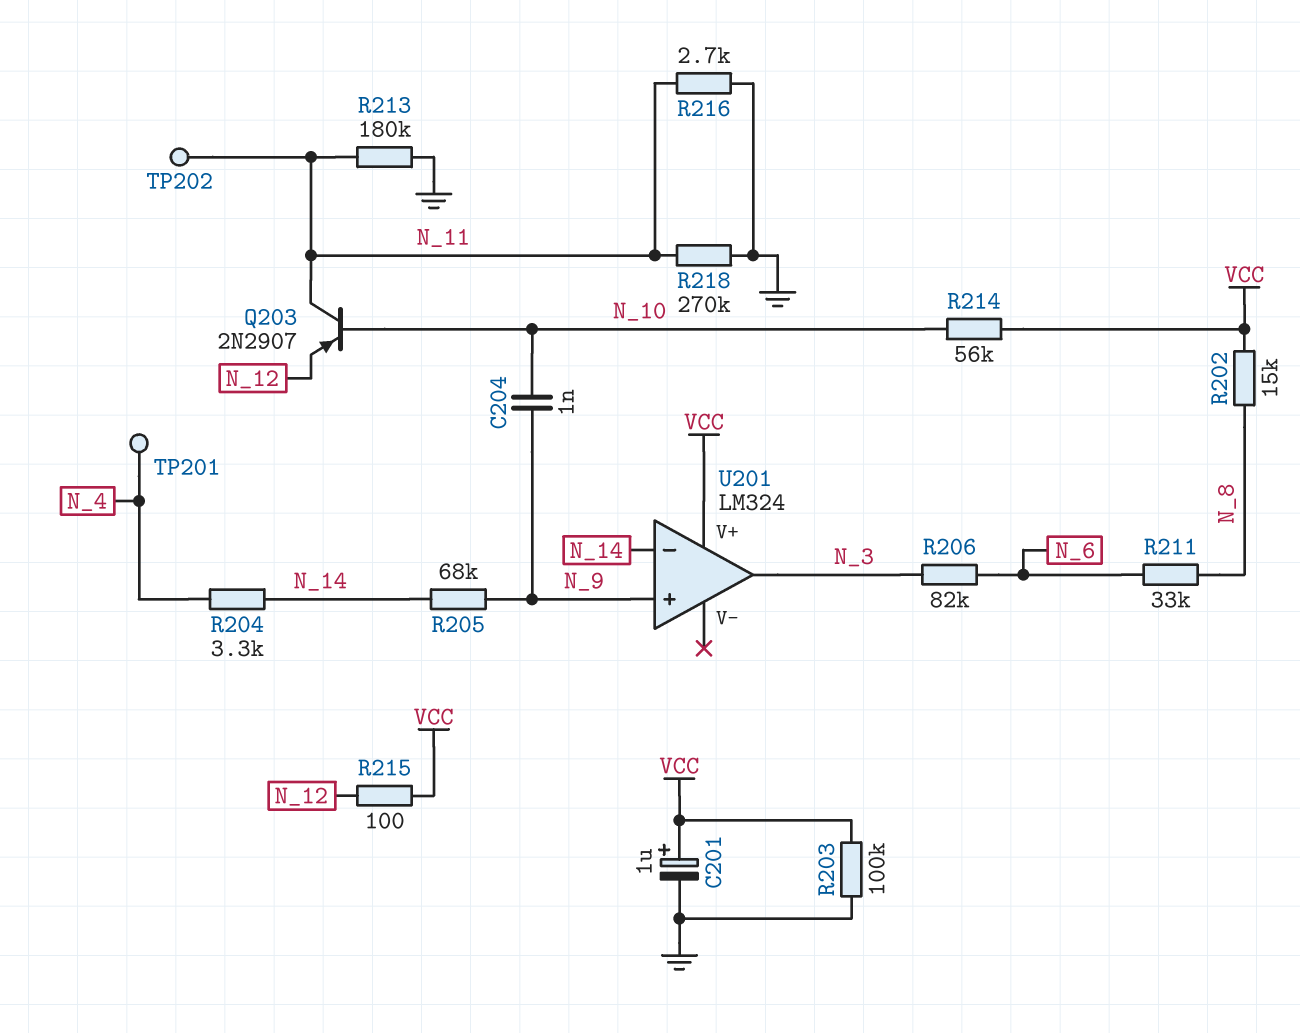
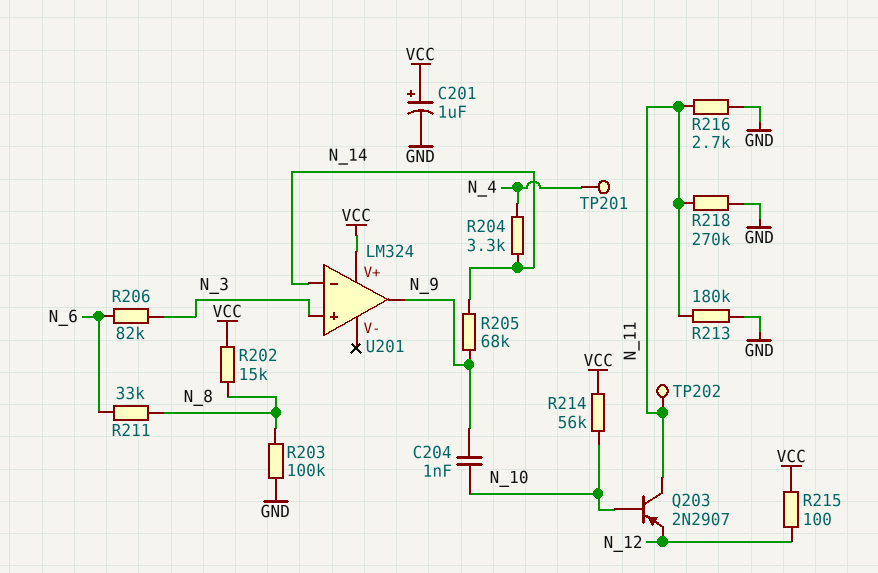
R203: 100k (GND, VCC) -> 100k (GND, N_8)
U201 pin in+: N_9 -> N_3
U201 pin out: N_3 -> N_9

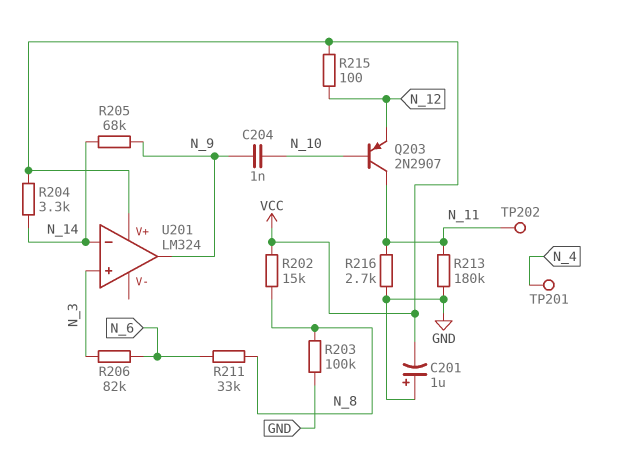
C201: 1uF (plus VCC, minus GND) -> 1uF (plus GND, minus VCC)
R204: 3.3k (N_4, N_14) -> 3.3k (N_14, VCC)
R214: 56k (N_10, VCC) -> none
R218: 270k (GND, N_11) -> none

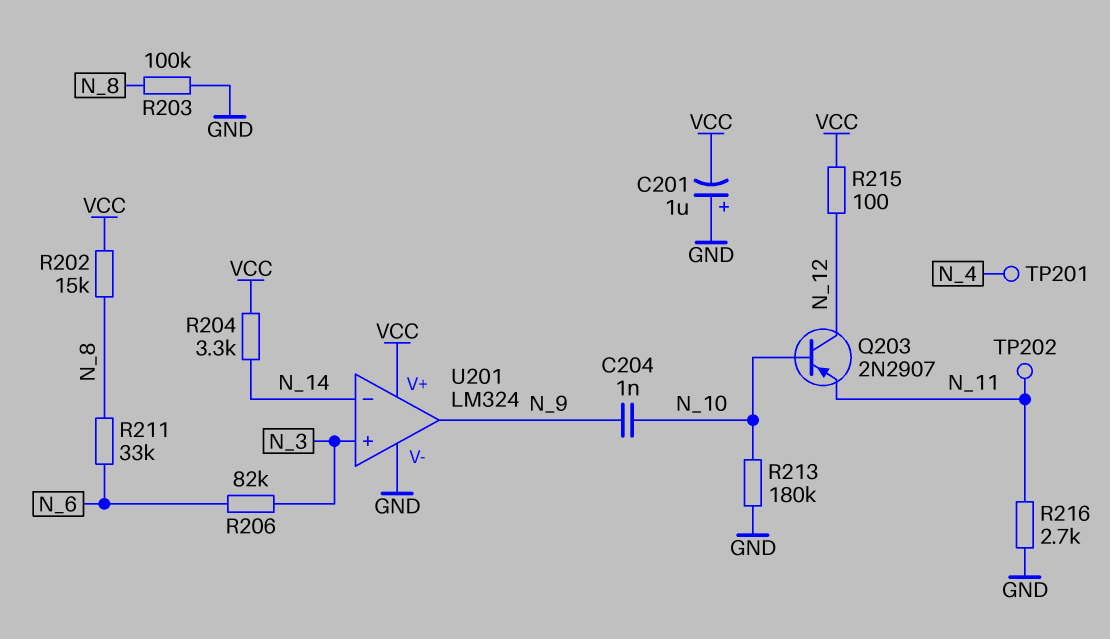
Q203: PNP 2N2907 (B N_10, C N_11, E N_12) -> PNP 2N2907 (B N_10, C N_12, E N_11)
R205: 68k (N_9, N_14) -> none
R213: 180k (GND, N_11) -> 180k (GND, N_10)
U201 pin V-: none -> GND

